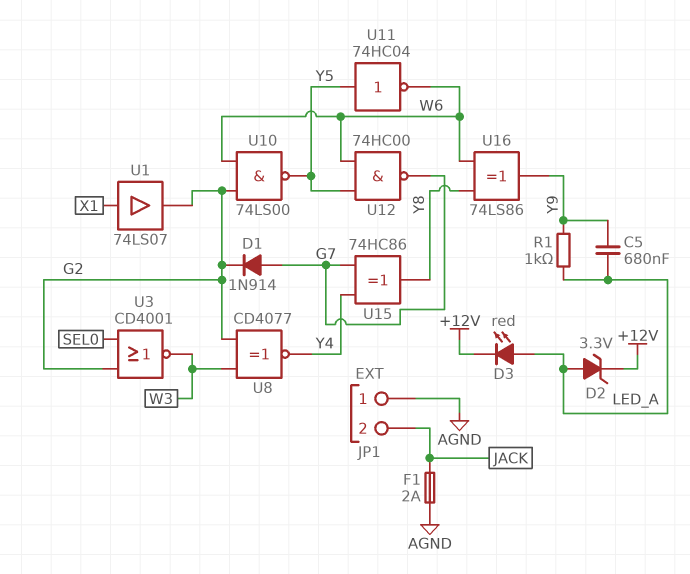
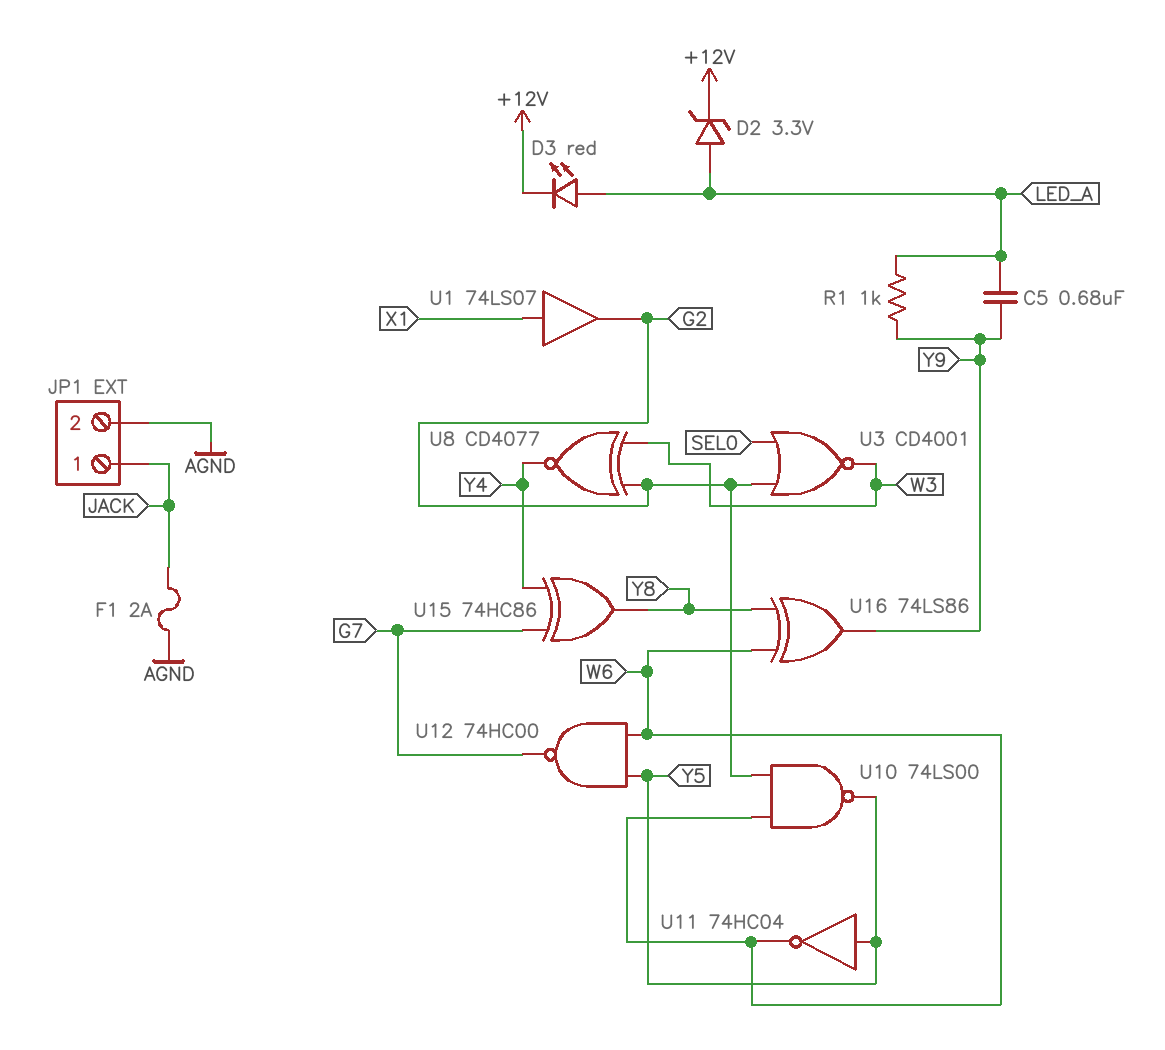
D1: diode 1N914 (A G7, K G2) -> none
JP1 pin 1: AGND -> JACK
JP1 pin 2: JACK -> AGND

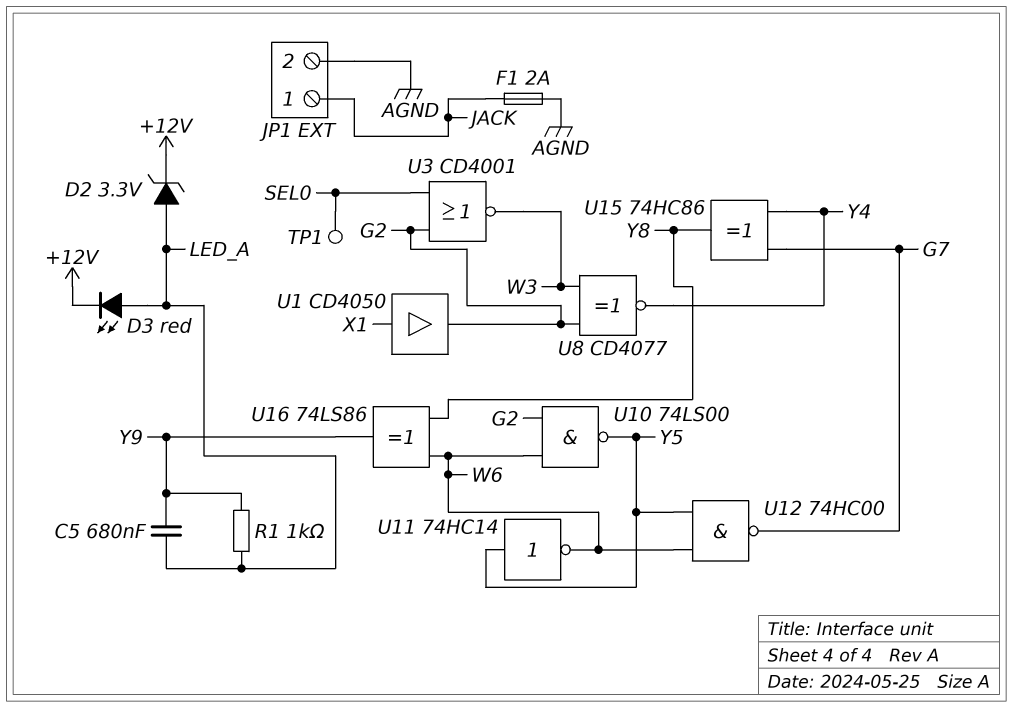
TP1: none -> test point (SEL0)
U1: buffer 74LS07 (in X1, out G2) -> buffer CD4050 (in X1, out G2)
U11: NOT 74HC04 (in Y5, out W6) -> NOT 74HC14 (in Y5, out W6)

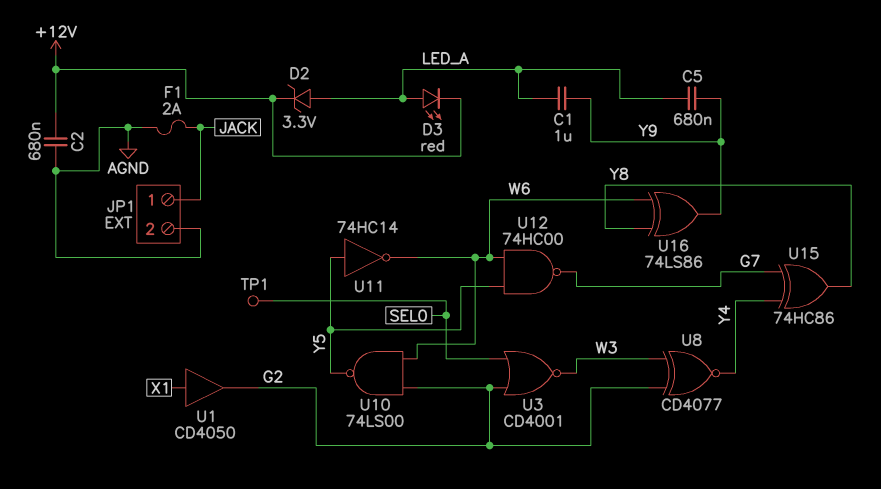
C1: none -> 1uF (LED_A, Y9)
C2: none -> 680nF (+12V, AGND)
R1: 1k (LED_A, Y9) -> none

